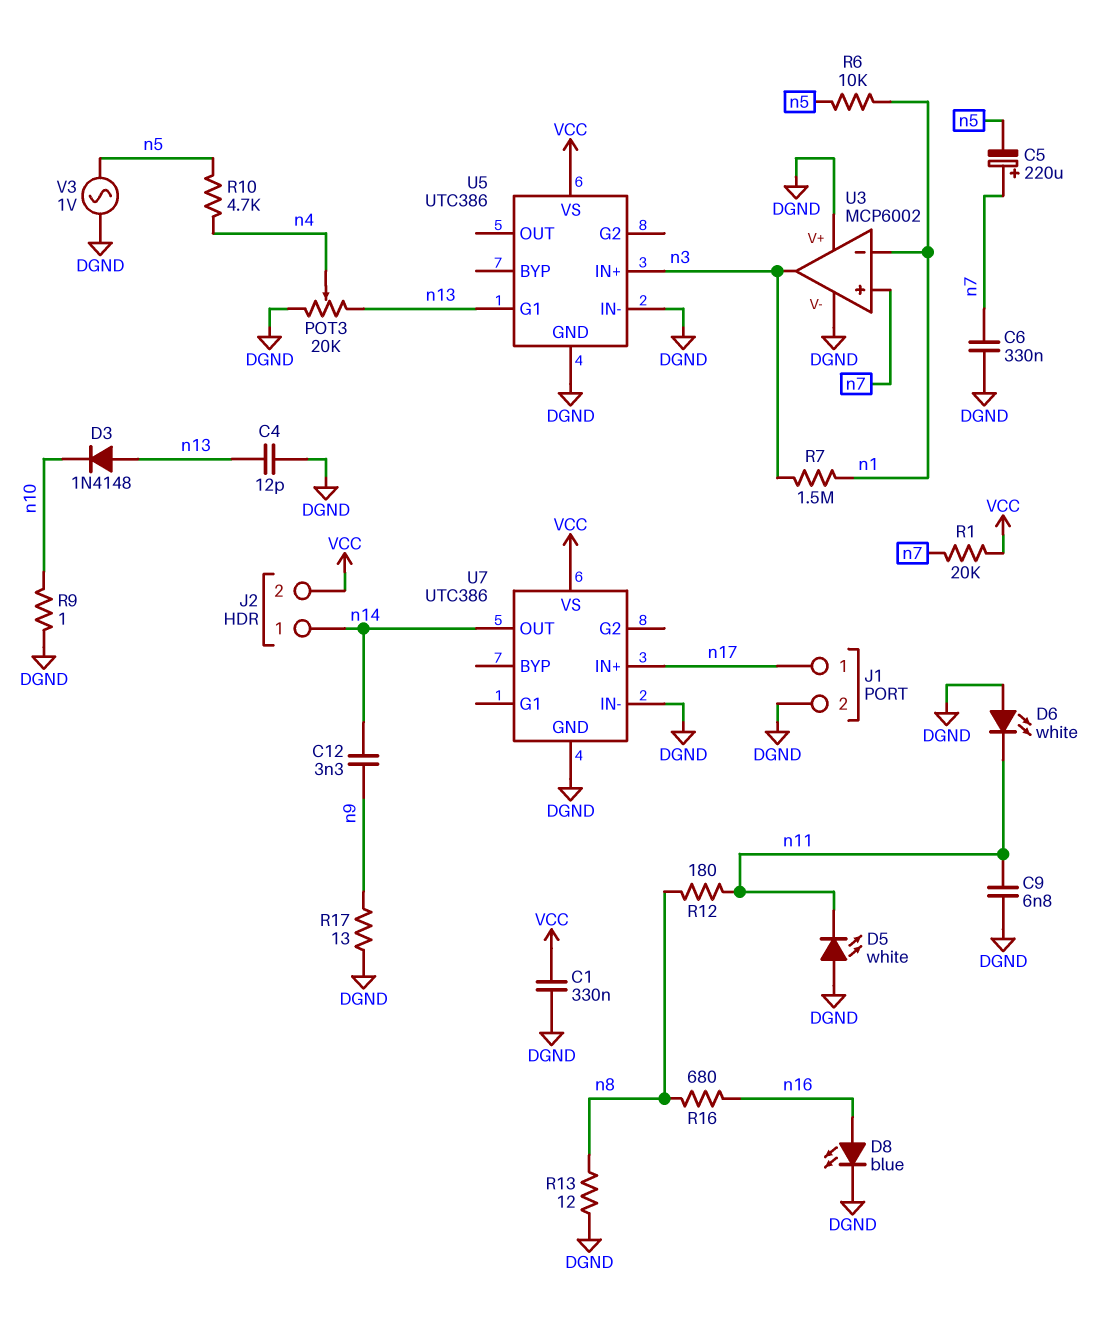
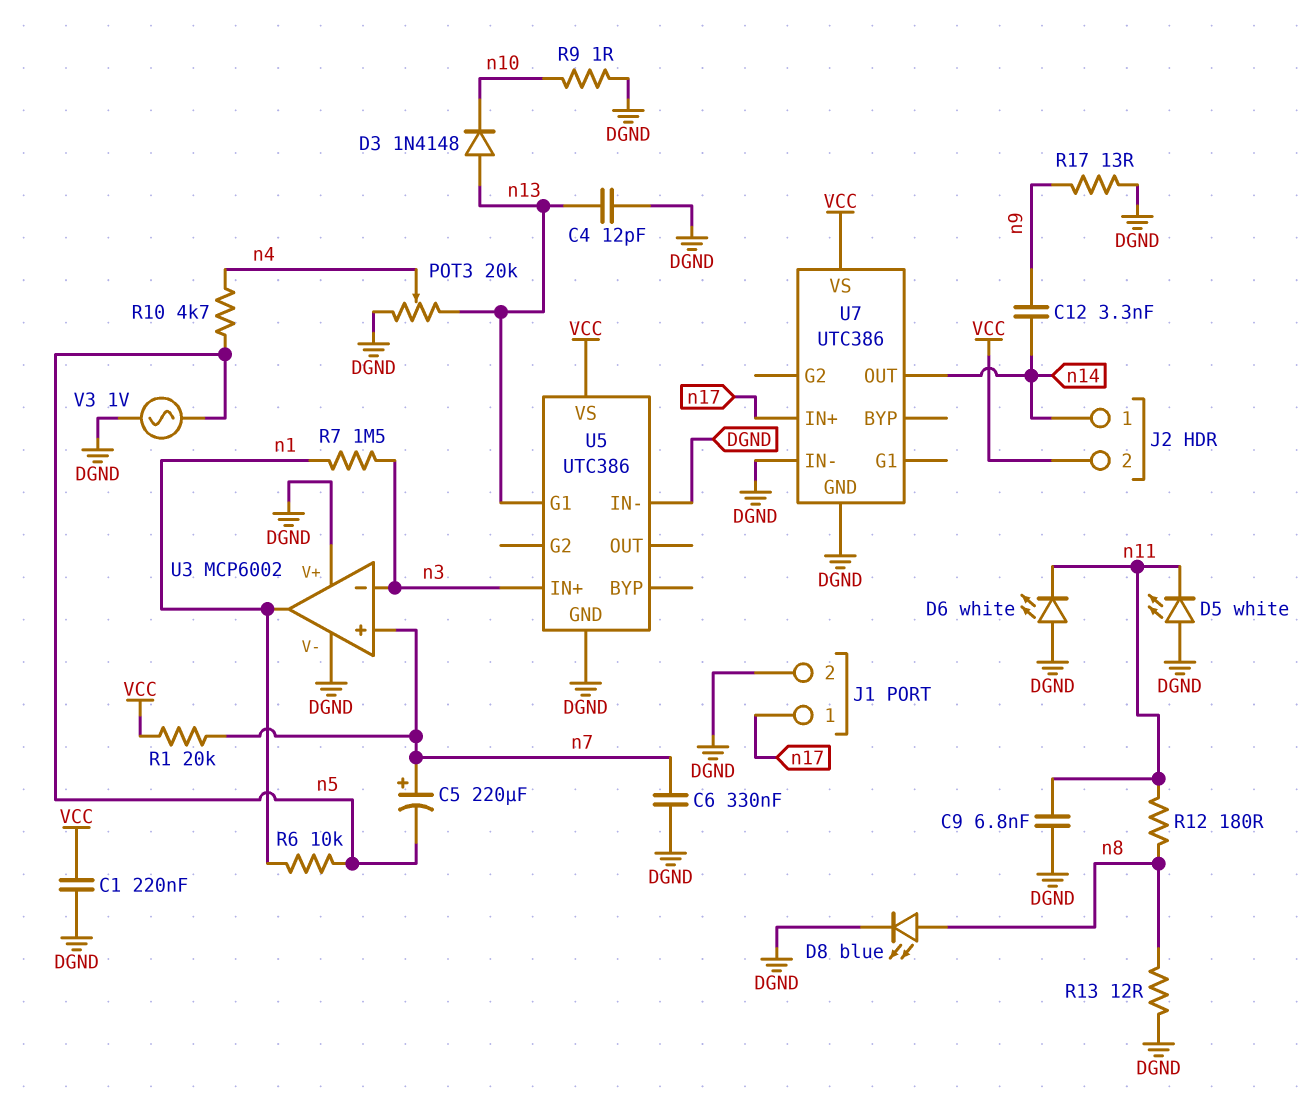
C1: 330nF (DGND, VCC) -> 220nF (DGND, VCC)
D8: LED blue (A n16, K DGND) -> LED blue (A n8, K DGND)
R16: 680 (n8, n16) -> none
U3 pin in-: n1 -> n3
U3 pin out: n3 -> n1

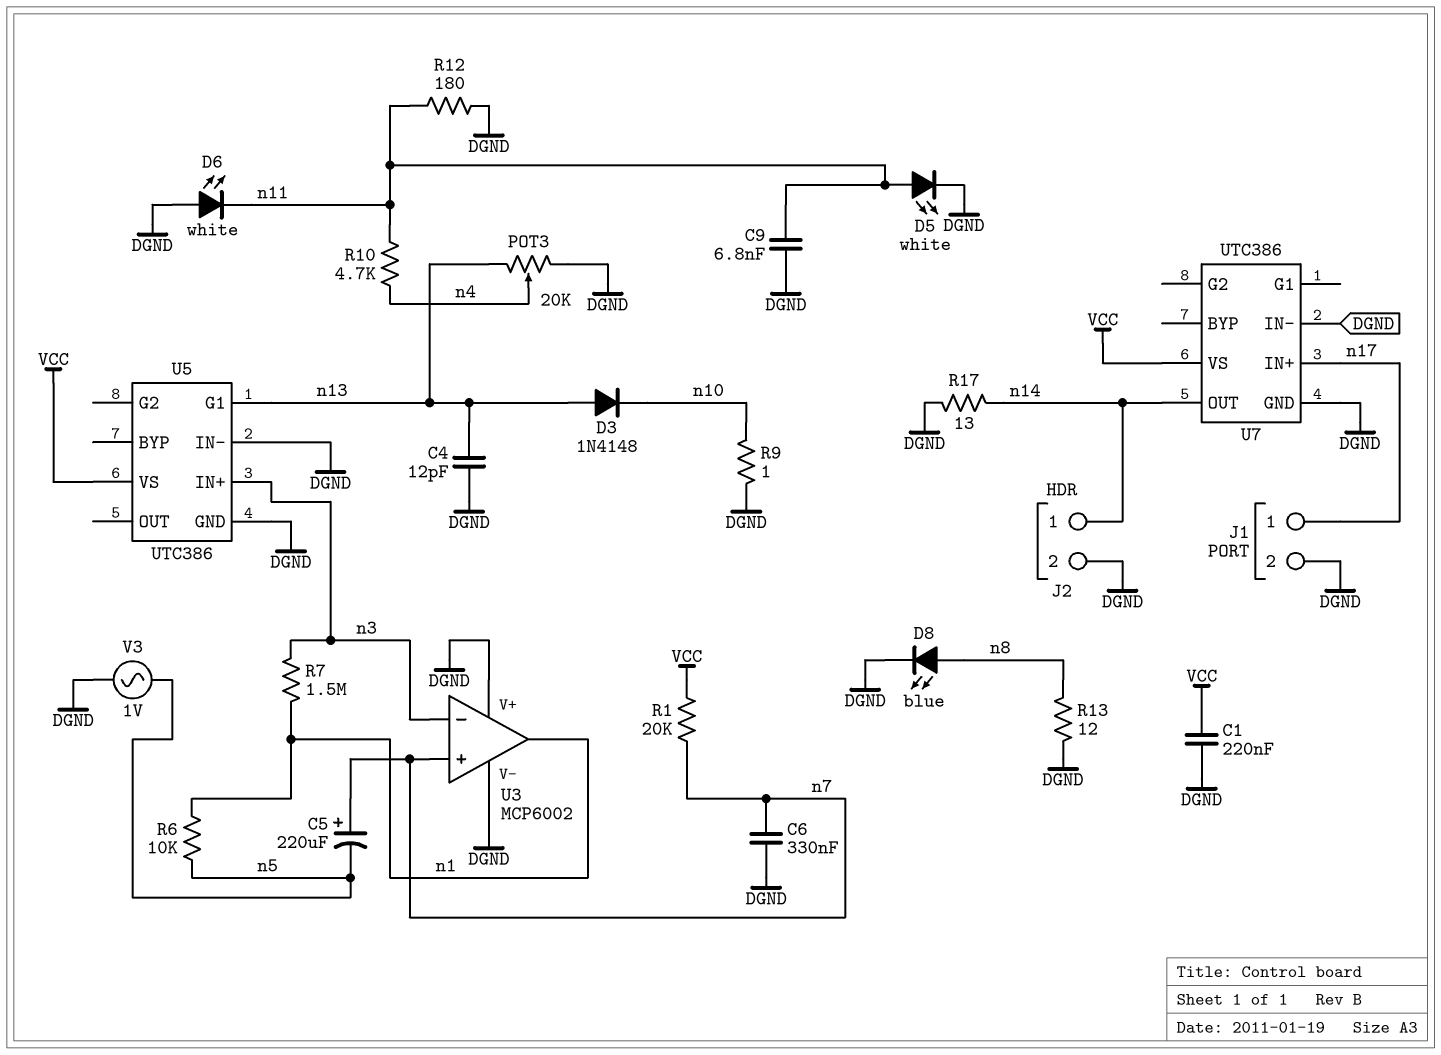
C12: 3.3nF (n9, n14) -> none
D5: LED white (A DGND, K n11) -> LED white (A n11, K DGND)
J2 pin 2: VCC -> DGND
R10: 4.7k (n4, n5) -> 4.7k (n4, n11)
R12: 180 (n8, n11) -> 180 (DGND, n11)
R17: 13 (DGND, n9) -> 13 (DGND, n14)

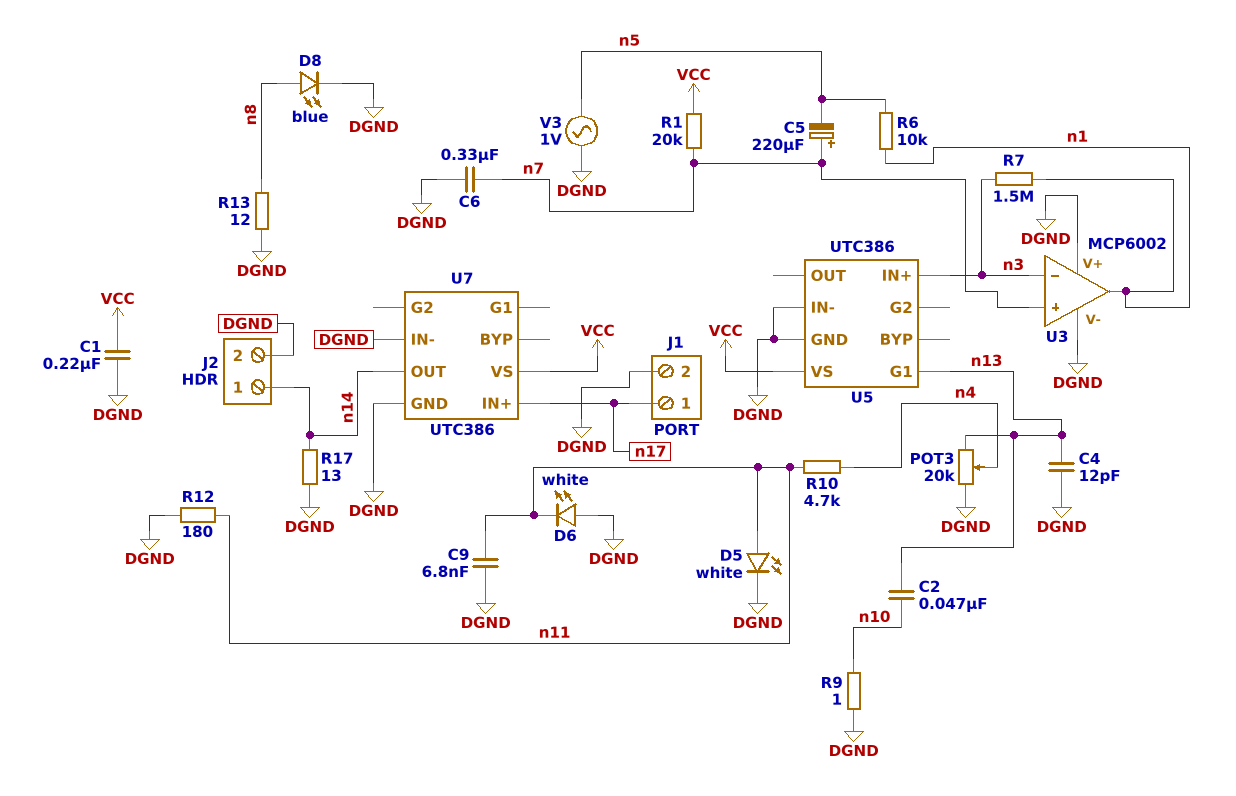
C2: none -> 47nF (n10, n13)
D3: diode 1N4148 (A n13, K n10) -> none

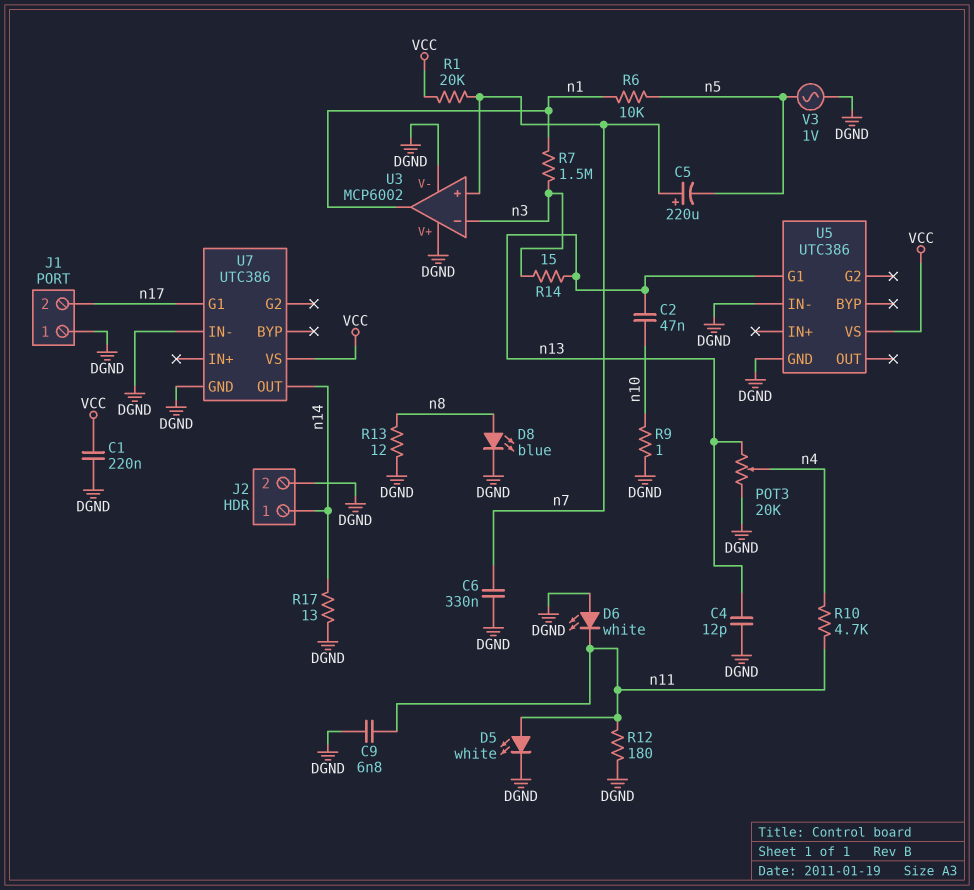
J1 pin 1: n17 -> DGND
J1 pin 2: DGND -> n17
R14: none -> 15 (n3, n13)
U5 pin IN+: n3 -> none
U7 pin G1: none -> n17
U7 pin IN+: n17 -> none

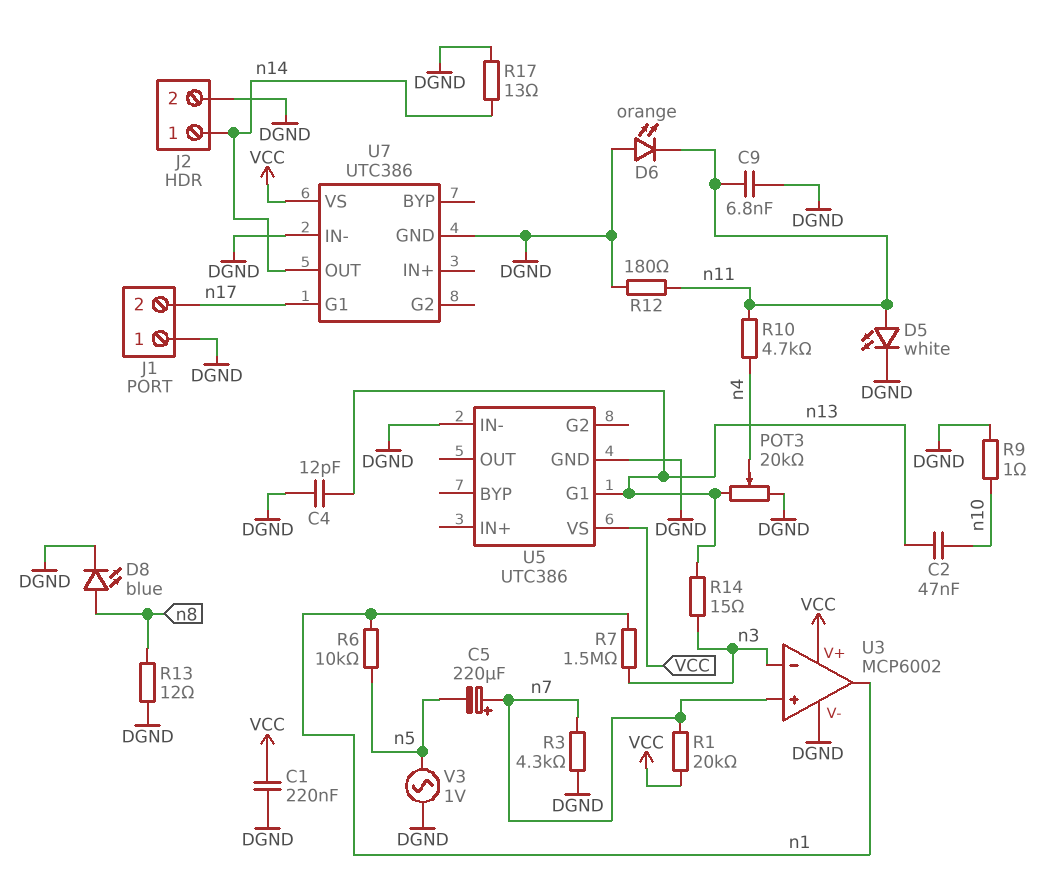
C6: 330nF (DGND, n7) -> none
D6: LED white (A DGND, K n11) -> LED orange (A DGND, K n11)
R3: none -> 4.3k (DGND, n7)
U3 pin V+: DGND -> VCC

